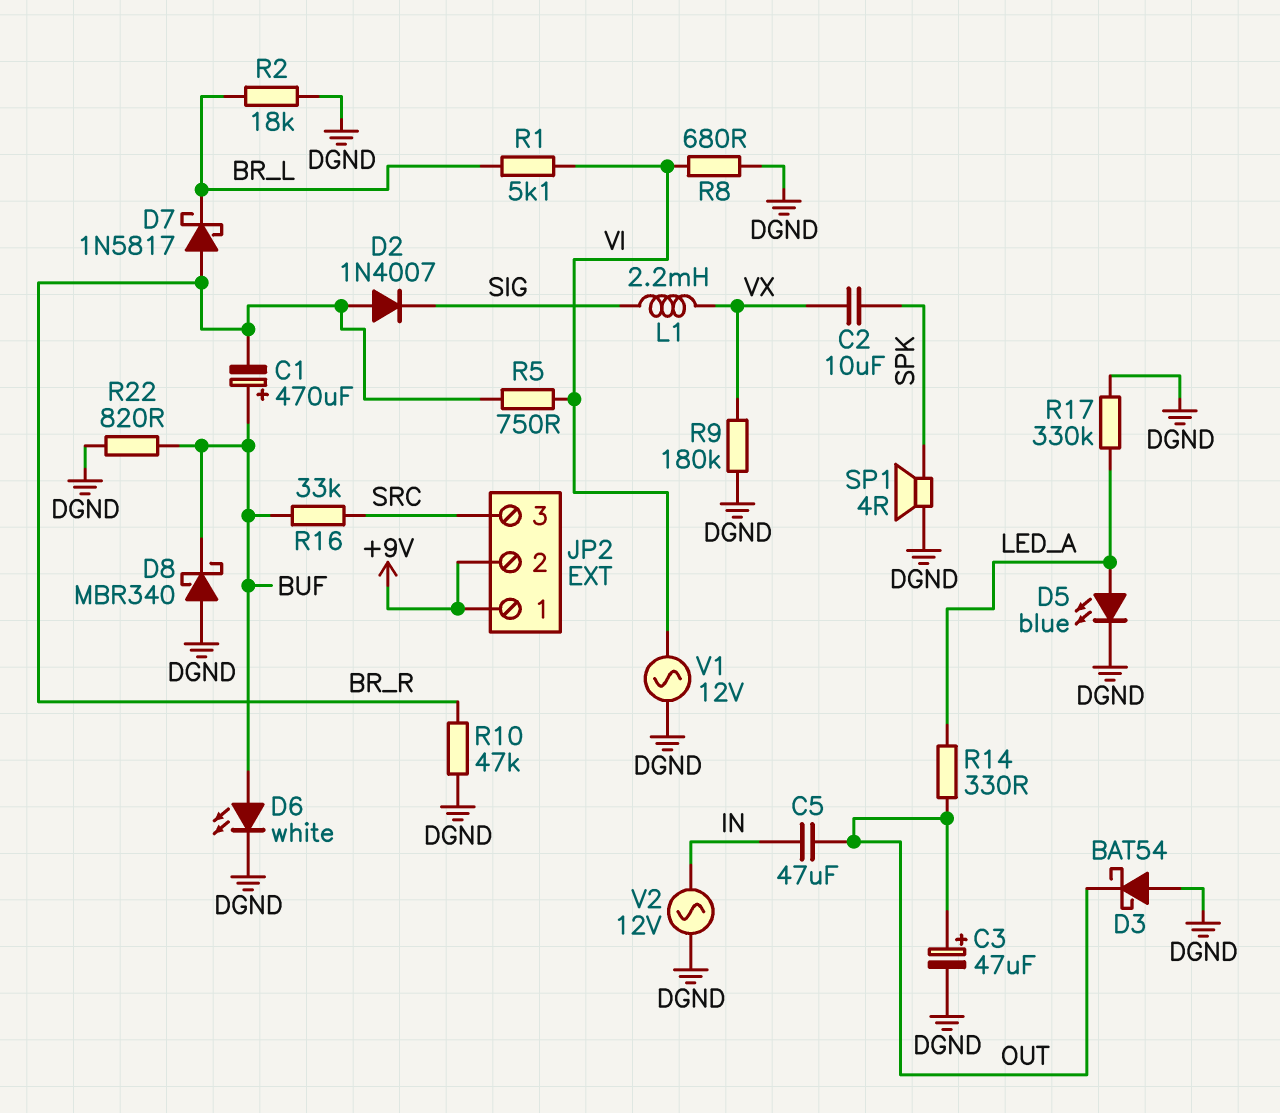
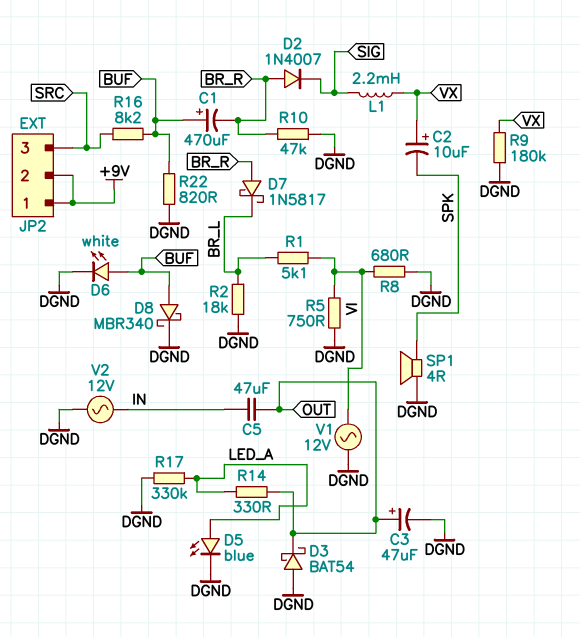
C2: 10uF (SPK, VX) -> 10uF (plus VX, minus SPK)
D8: schottky MBR340 (A DGND, K BUF) -> schottky MBR340 (A BUF, K DGND)
R5: 750 (BR_R, VI) -> 750 (DGND, VI)
R16: 33k (BUF, SRC) -> 8.2k (BUF, SRC)

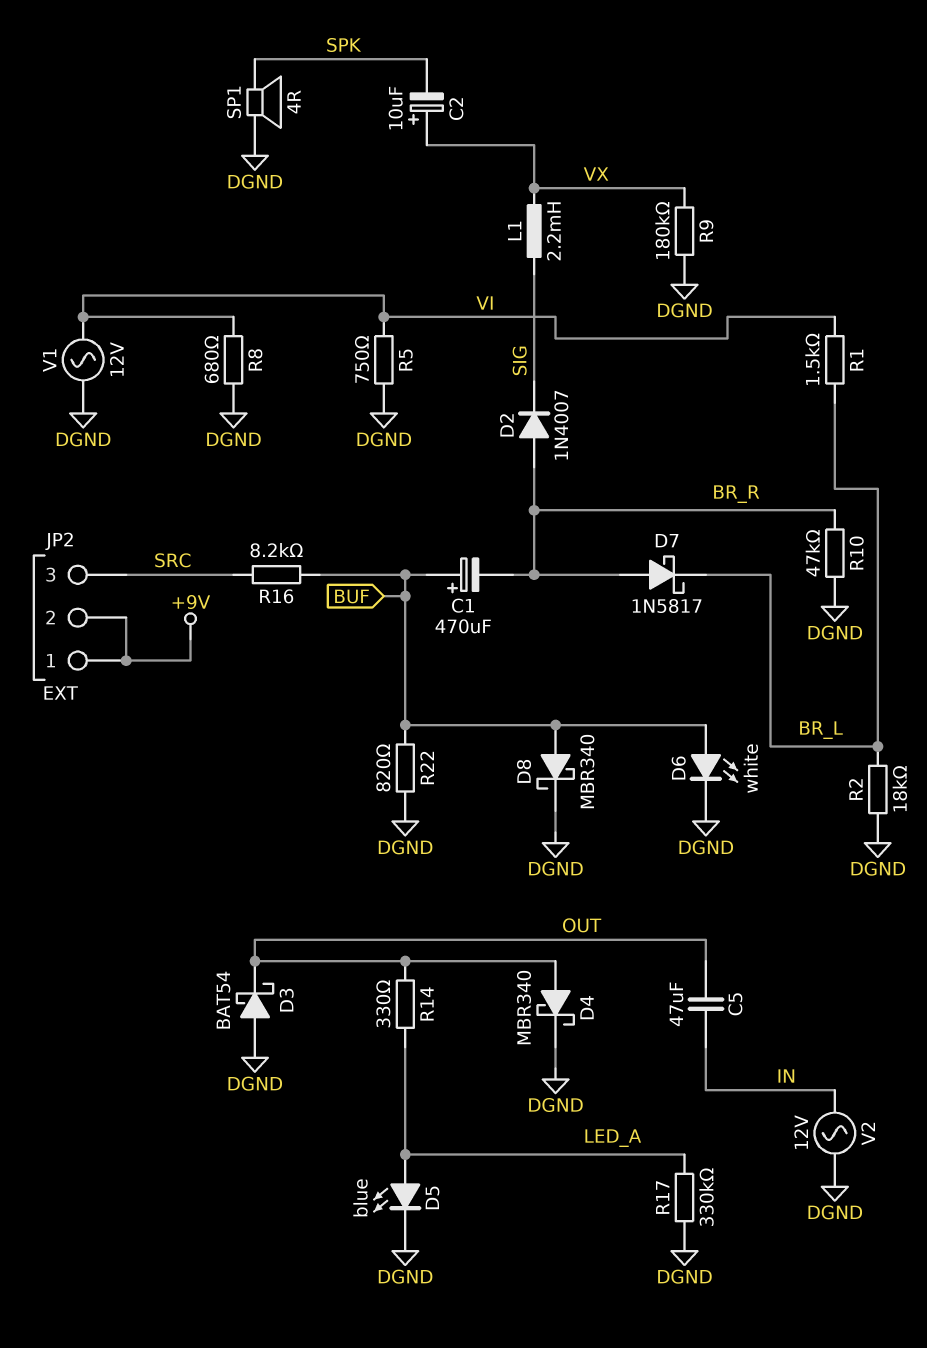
C3: 47uF (plus OUT, minus DGND) -> none
D4: none -> schottky MBR340 (A OUT, K DGND)
R1: 5.1k (BR_L, VI) -> 1.5k (BR_L, VI)

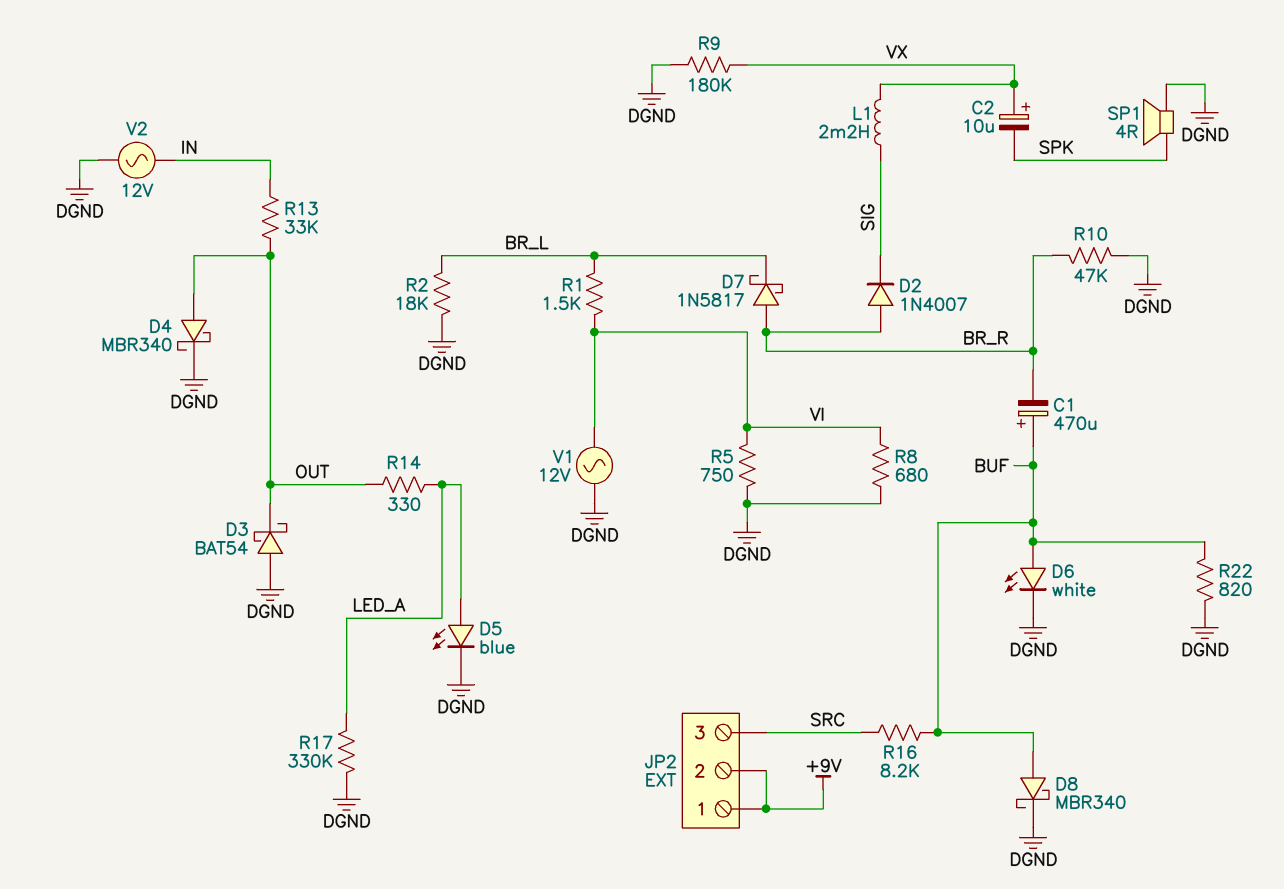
C5: 47uF (IN, OUT) -> none
R13: none -> 33k (IN, OUT)

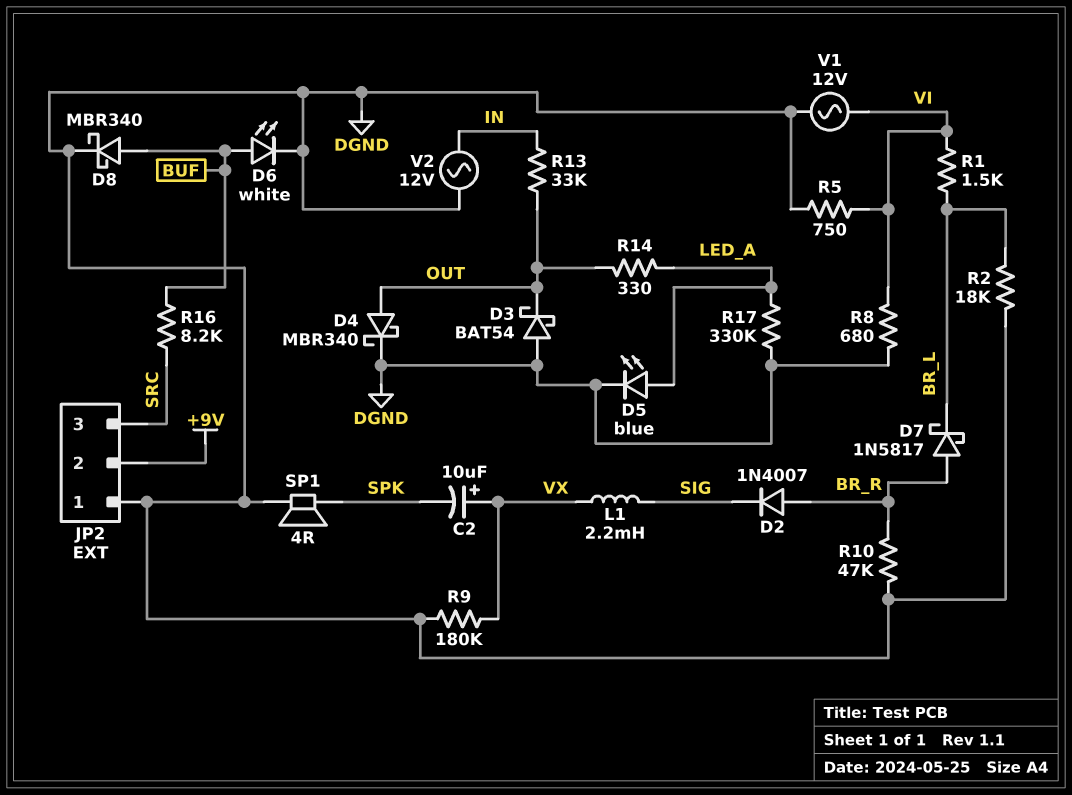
C1: 470uF (plus BUF, minus BR_R) -> none
JP2 pin 1: +9V -> DGND
R22: 820 (BUF, DGND) -> none

